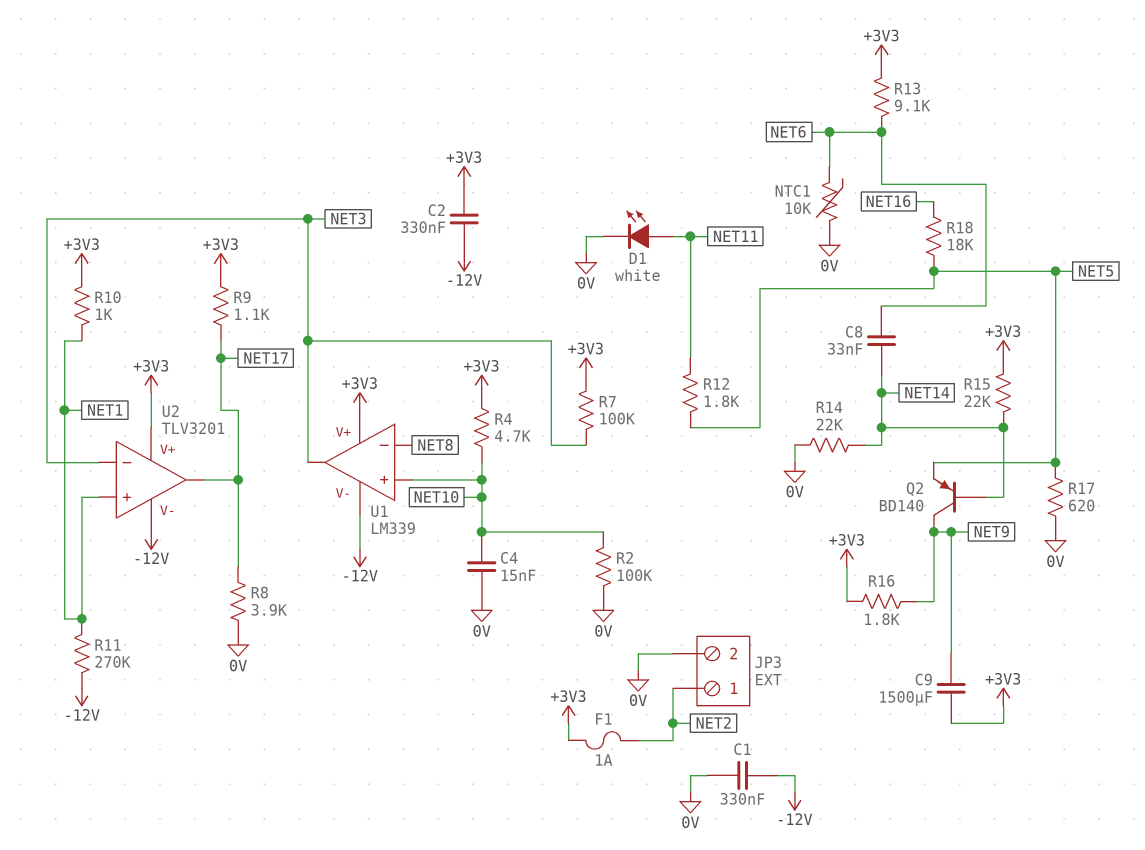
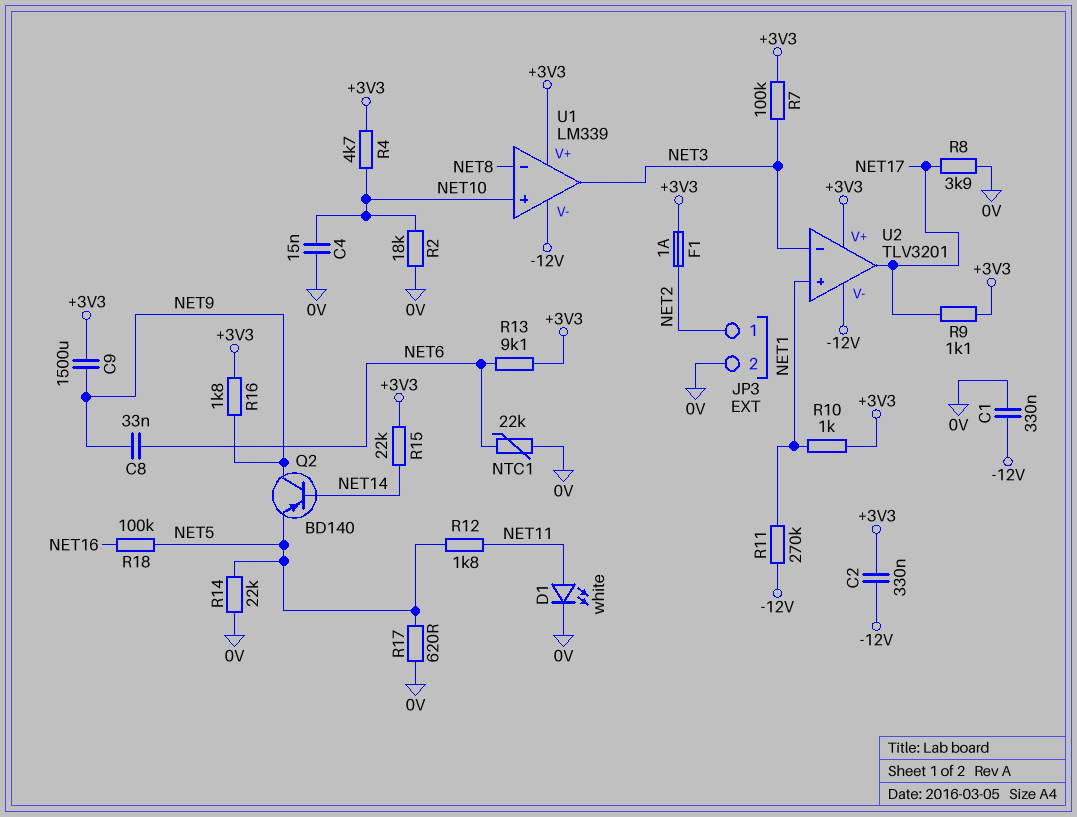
C8: 33nF (NET6, NET14) -> 33nF (NET6, NET9)
NTC1: 10k (0V, NET6) -> 22k (0V, NET6)
R2: 100k (0V, NET10) -> 18k (0V, NET10)
R14: 22k (0V, NET14) -> 22k (0V, NET5)
R18: 18k (NET5, NET16) -> 100k (NET5, NET16)

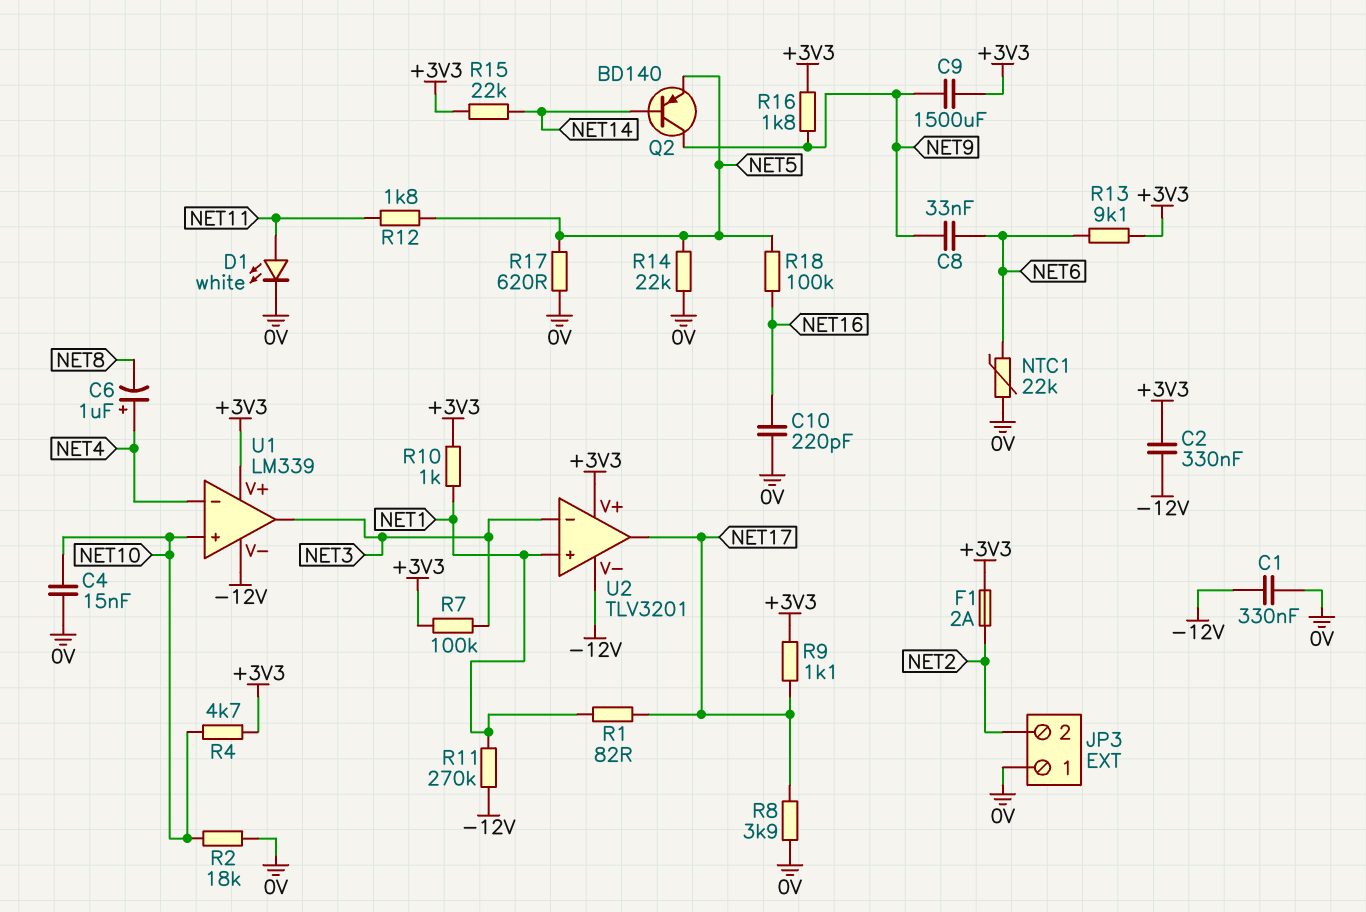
C6: none -> 1uF (plus NET4, minus NET8)
C10: none -> 220pF (0V, NET16)
F1: 1A (+3V3, NET2) -> 2A (+3V3, NET2)
JP3 pin 1: NET2 -> 0V
JP3 pin 2: 0V -> NET2
R1: none -> 82 (NET1, NET17)
U1 pin in-: NET8 -> NET4

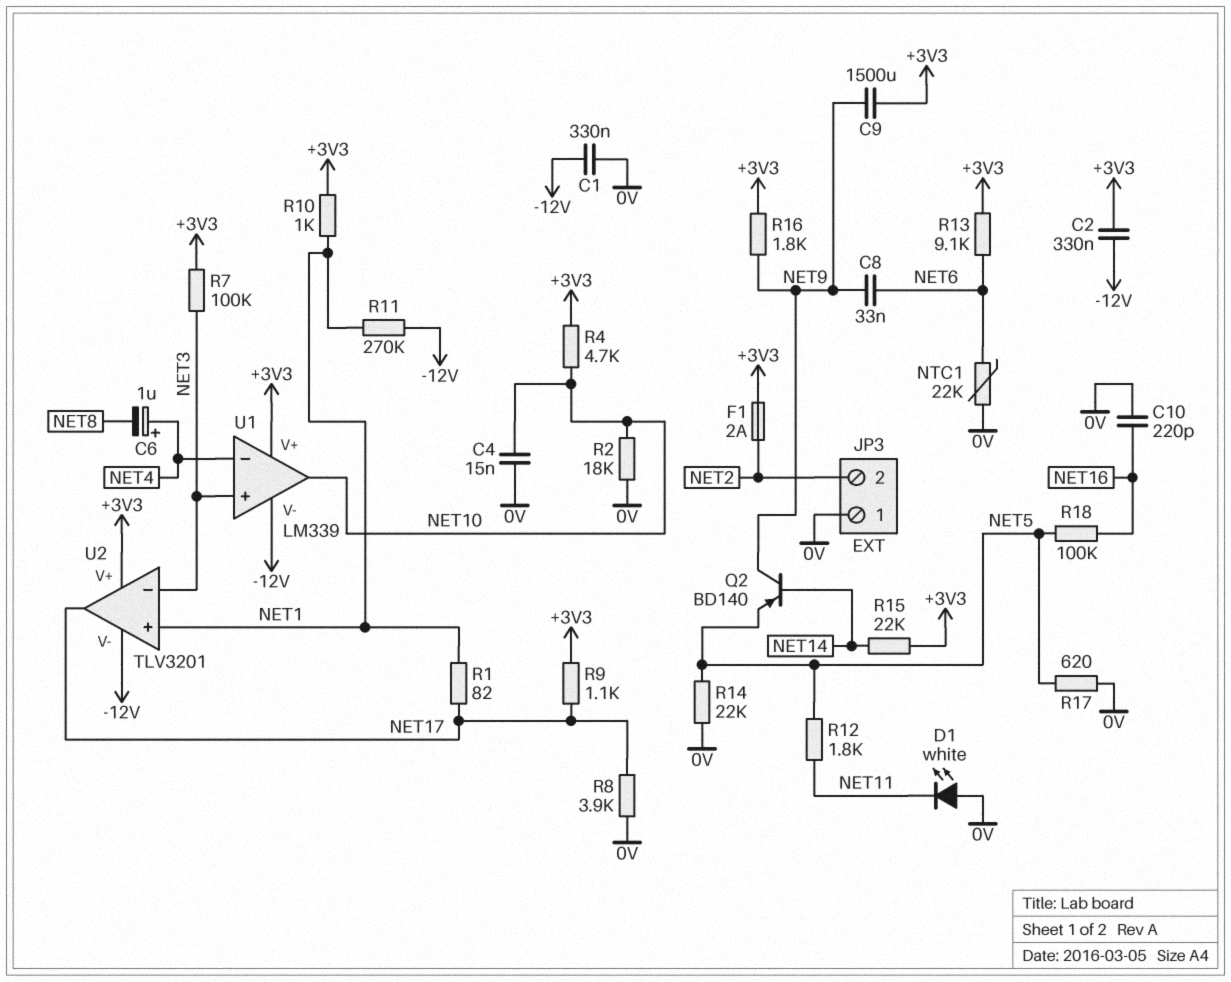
D1: LED white (A NET11, K 0V) -> LED white (A 0V, K NET11)
U1 pin in+: NET10 -> NET3
U1 pin out: NET3 -> NET10

